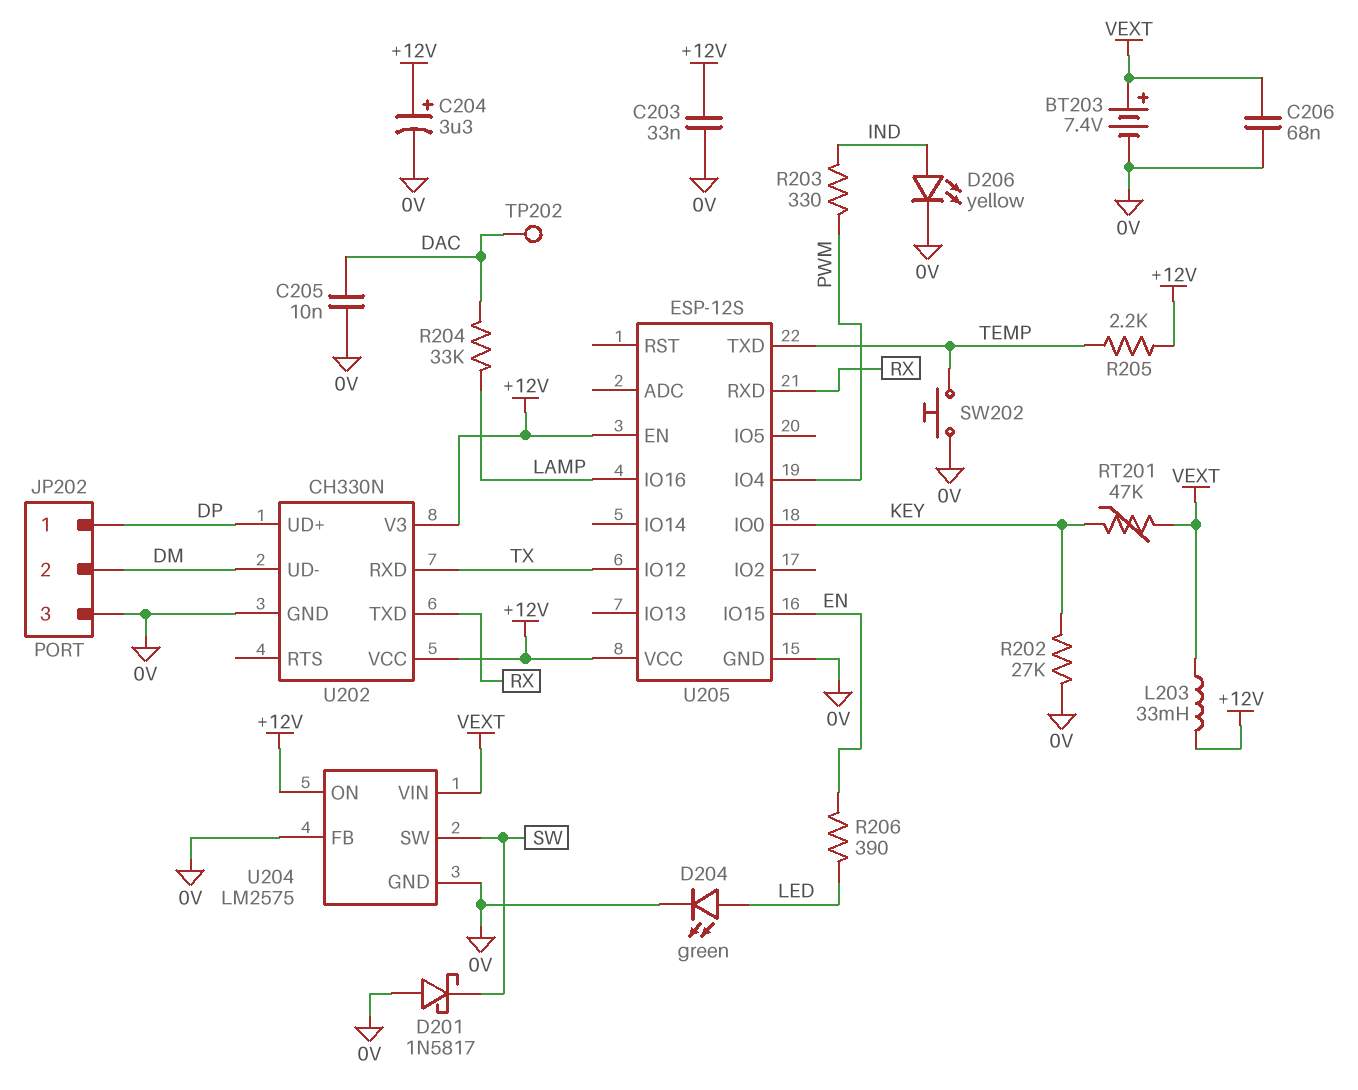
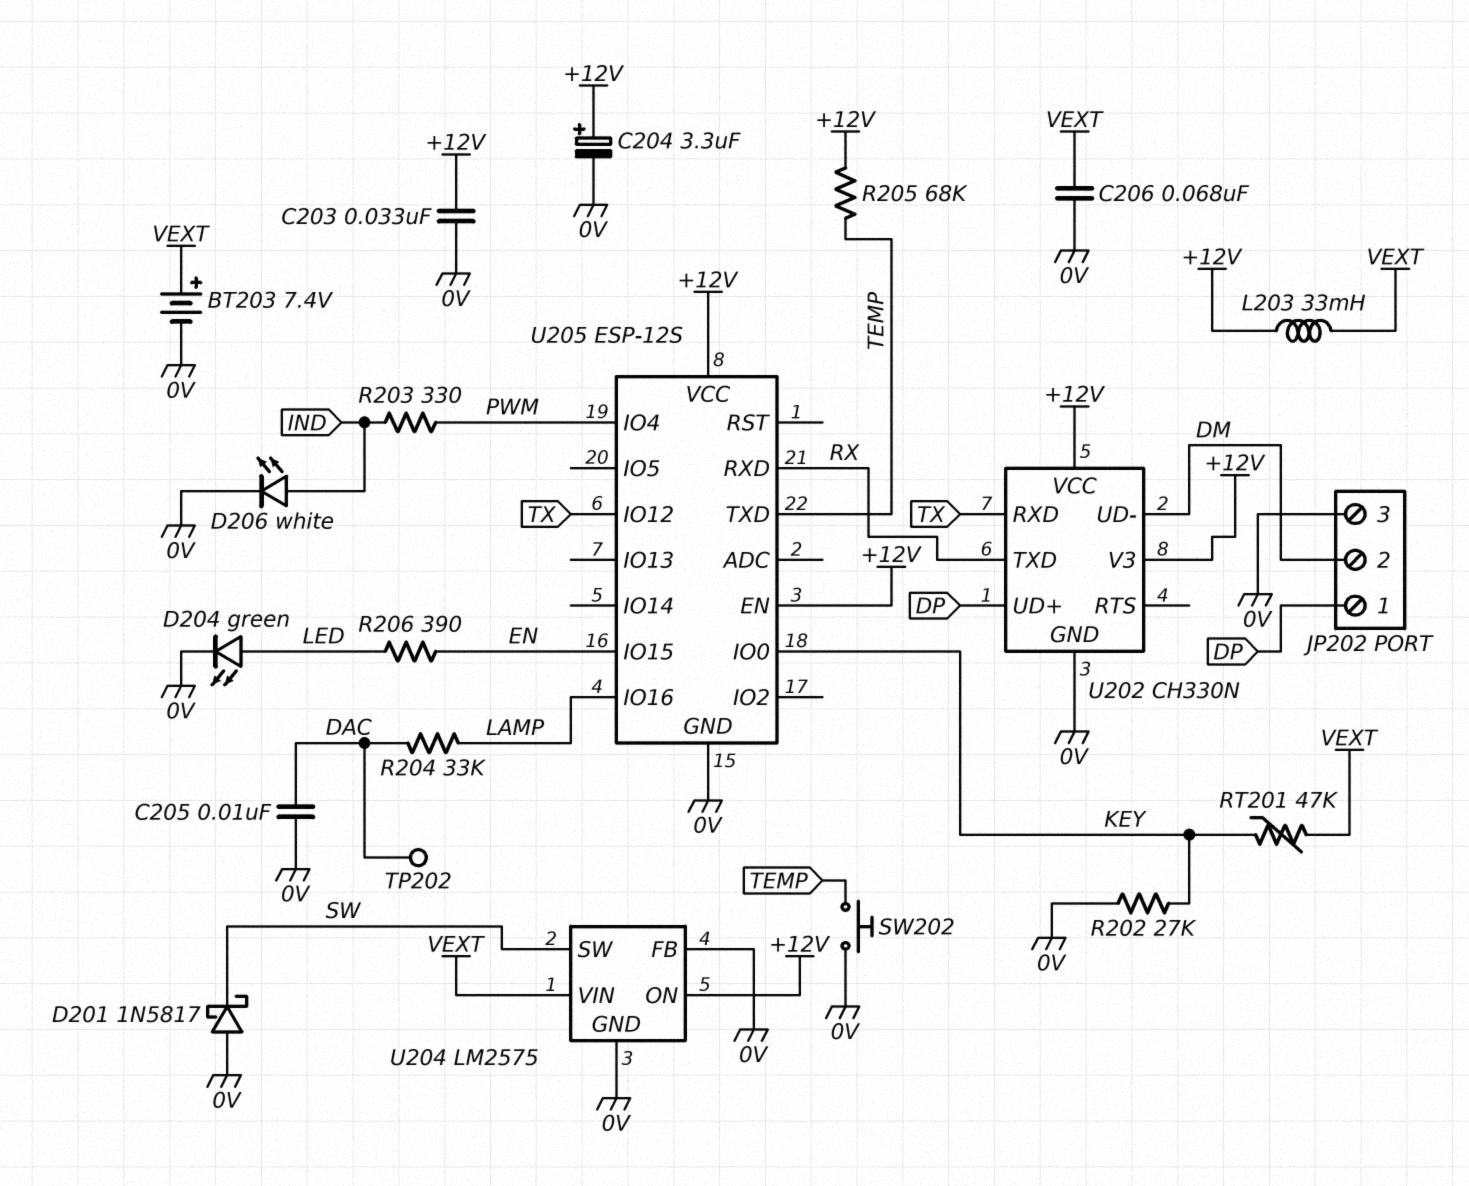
D206: LED yellow (A IND, K 0V) -> LED white (A IND, K 0V)
R205: 2.2k (+12V, TEMP) -> 68k (+12V, TEMP)

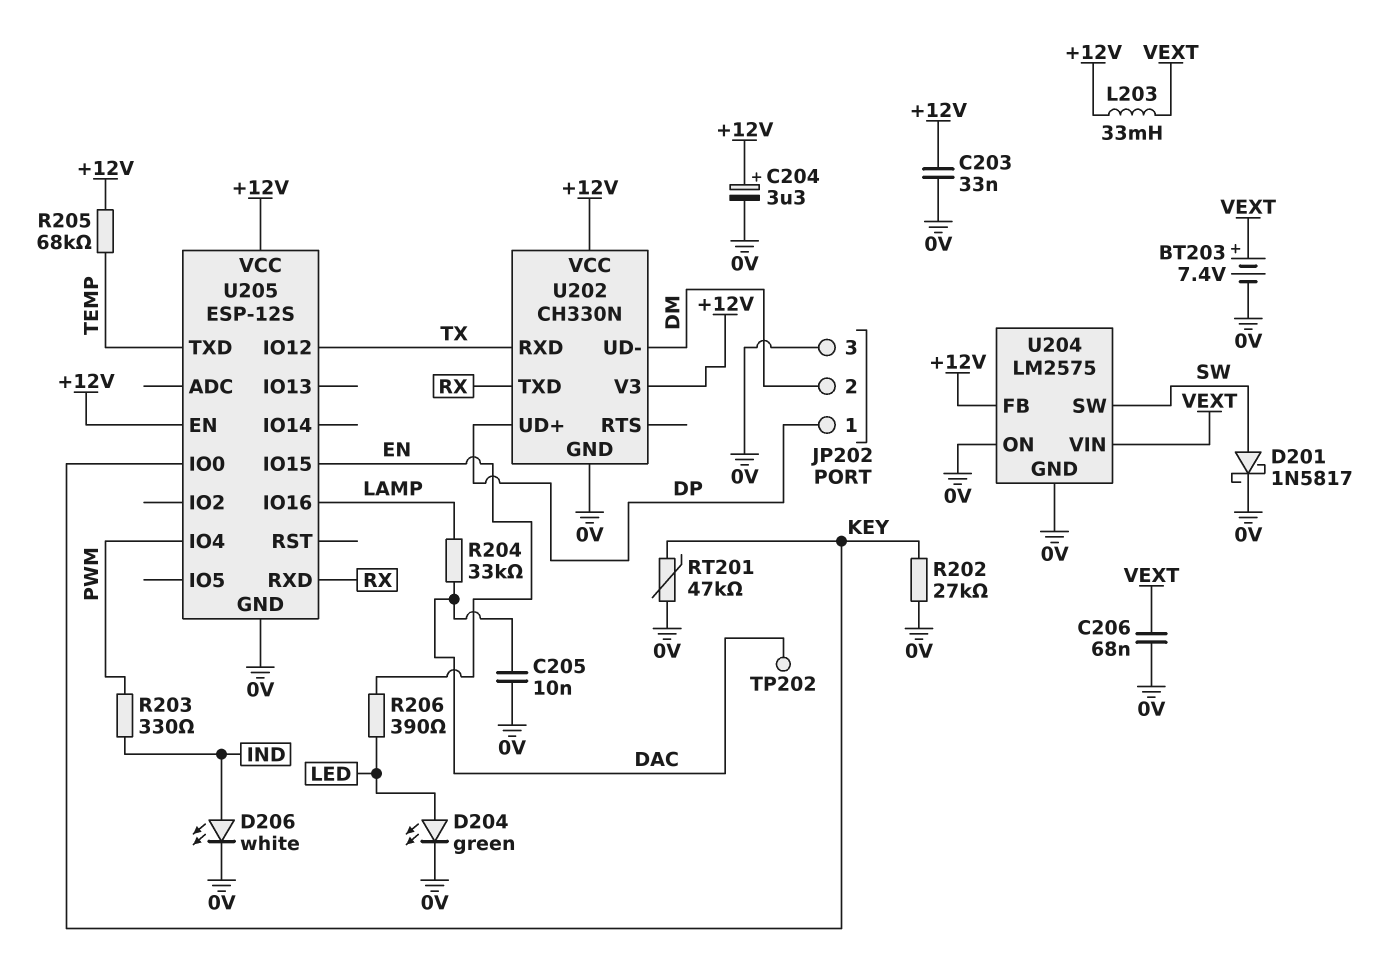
D201: schottky 1N5817 (A 0V, K SW) -> schottky 1N5817 (A SW, K 0V)
RT201: 47k (KEY, VEXT) -> 47k (0V, KEY)
SW202: button (0V, TEMP) -> none
U204 pin FB: 0V -> +12V
U204 pin ON: +12V -> 0V

